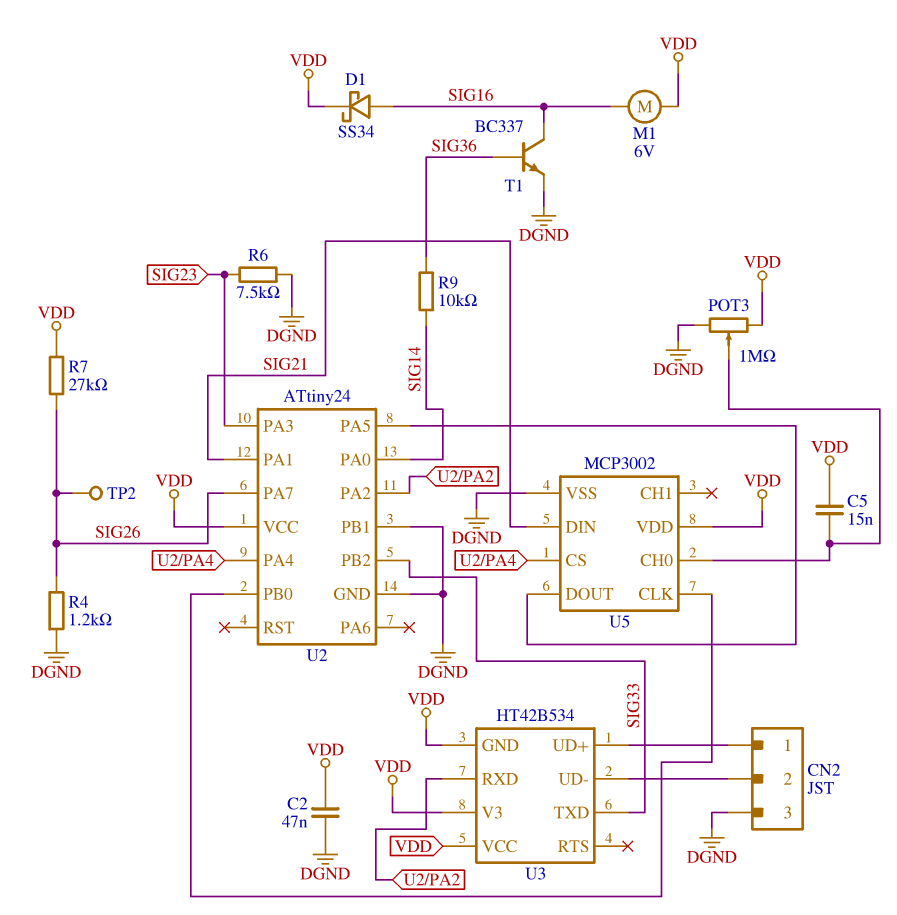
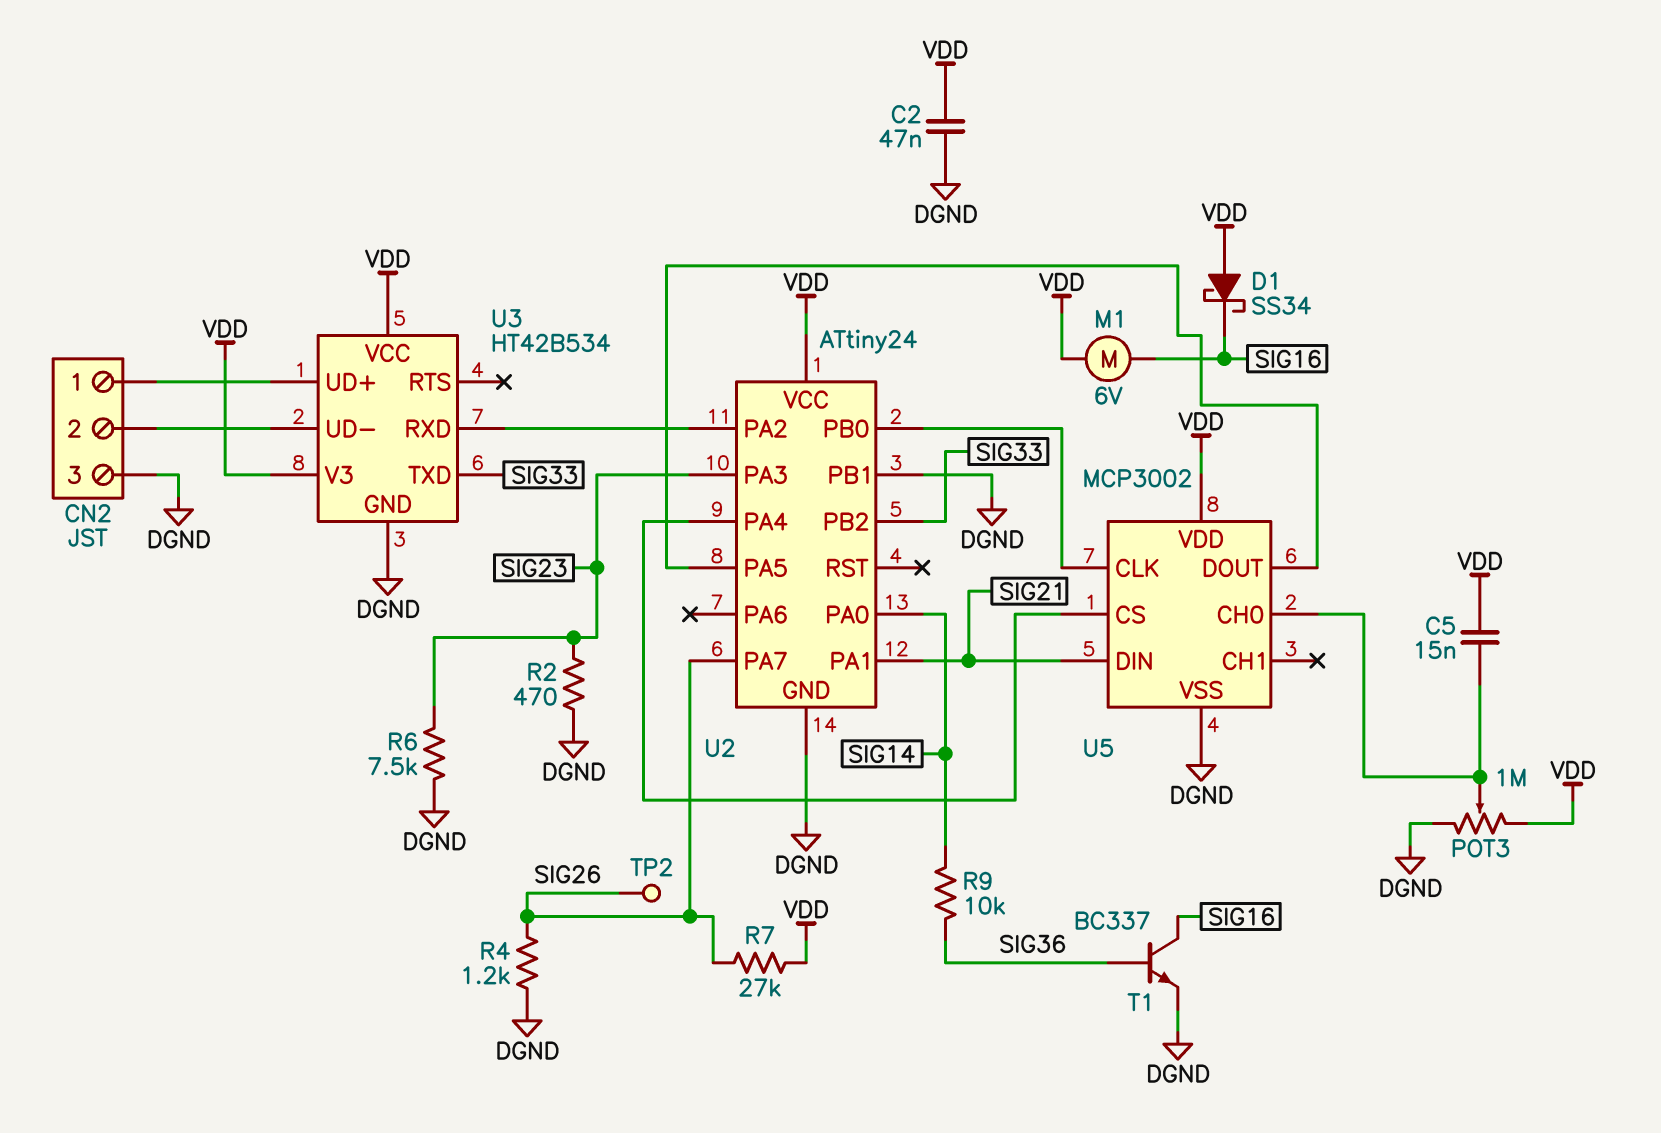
D1: schottky SS34 (A SIG16, K VDD) -> schottky SS34 (A VDD, K SIG16)
R2: none -> 470 (DGND, SIG23)
U3 pin GND: VDD -> DGND

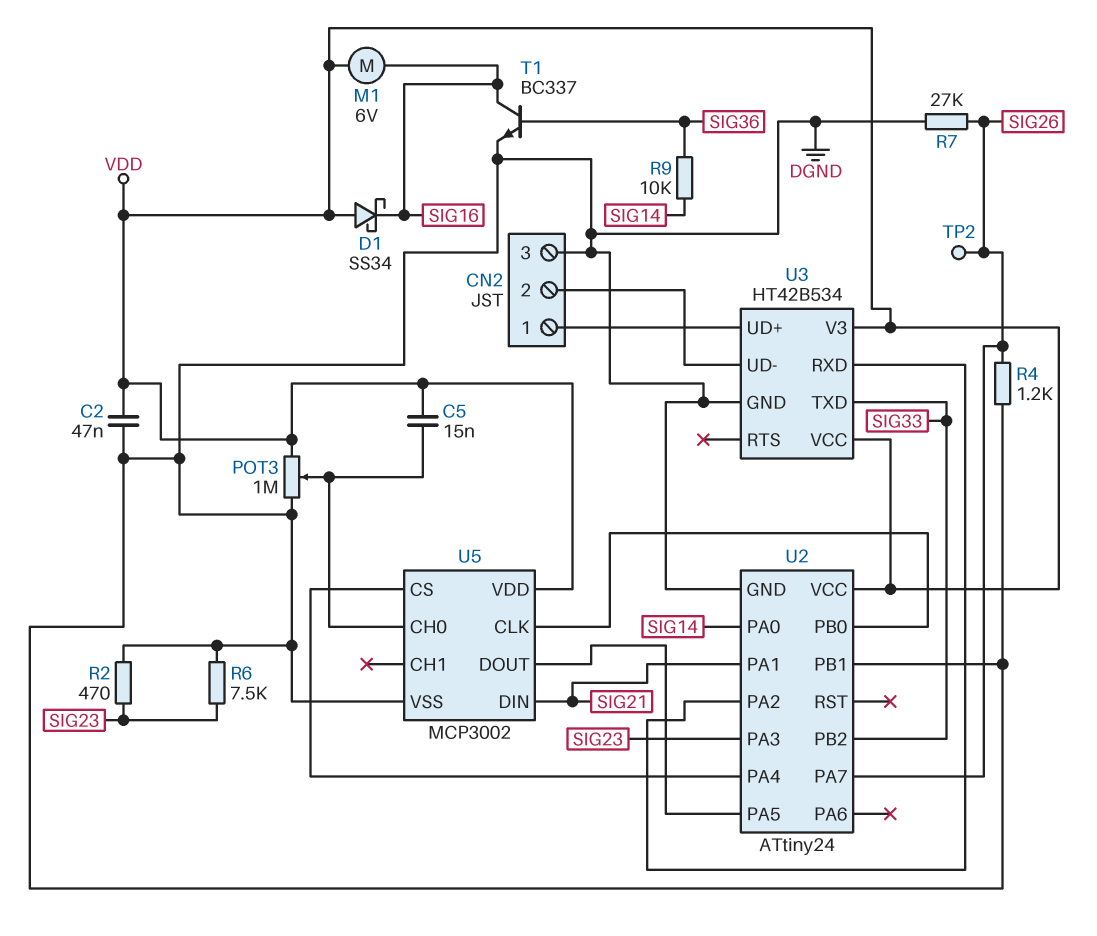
R7: 27k (SIG26, VDD) -> 27k (DGND, SIG26)

